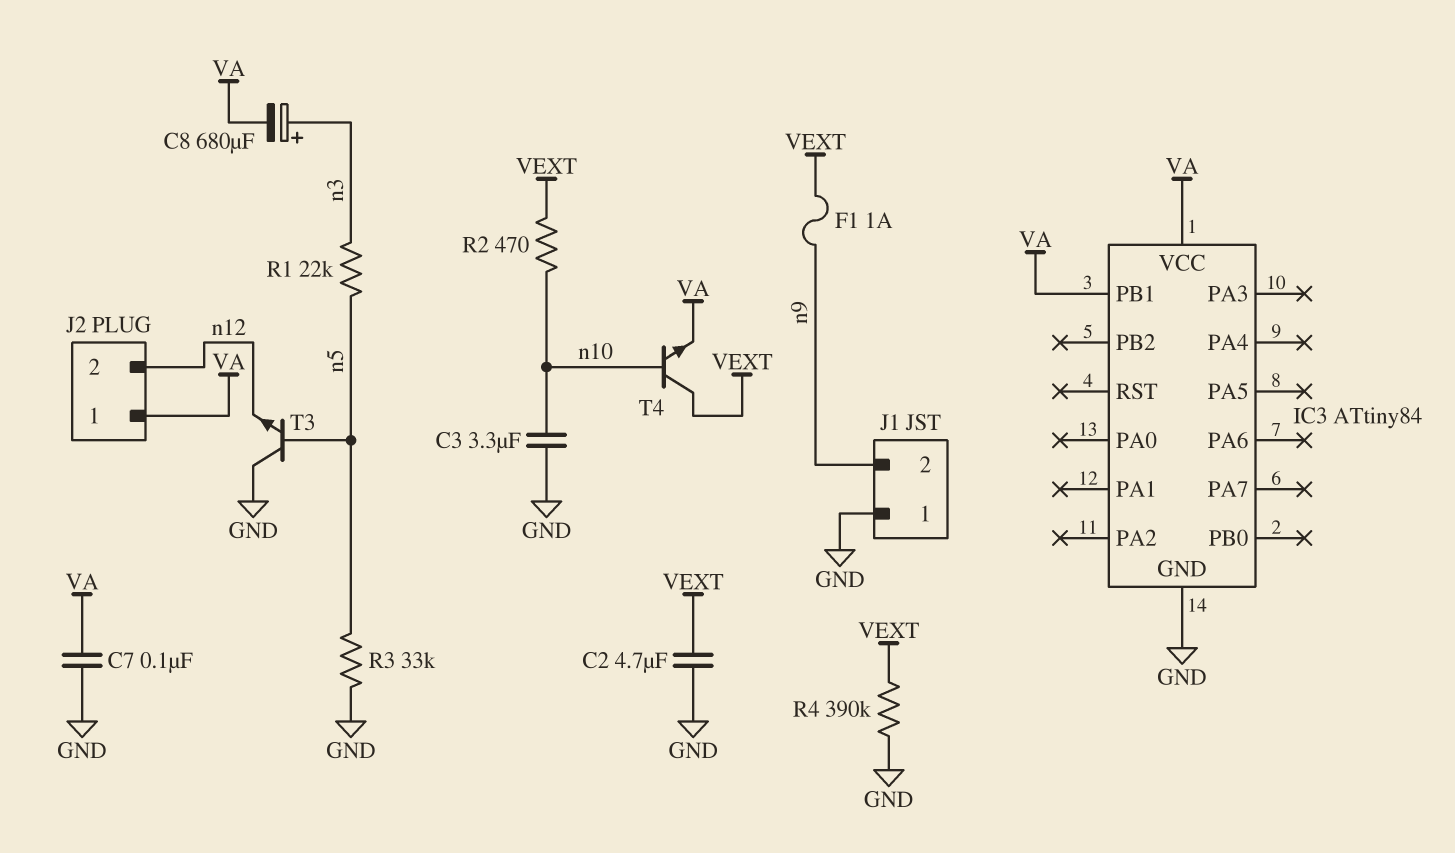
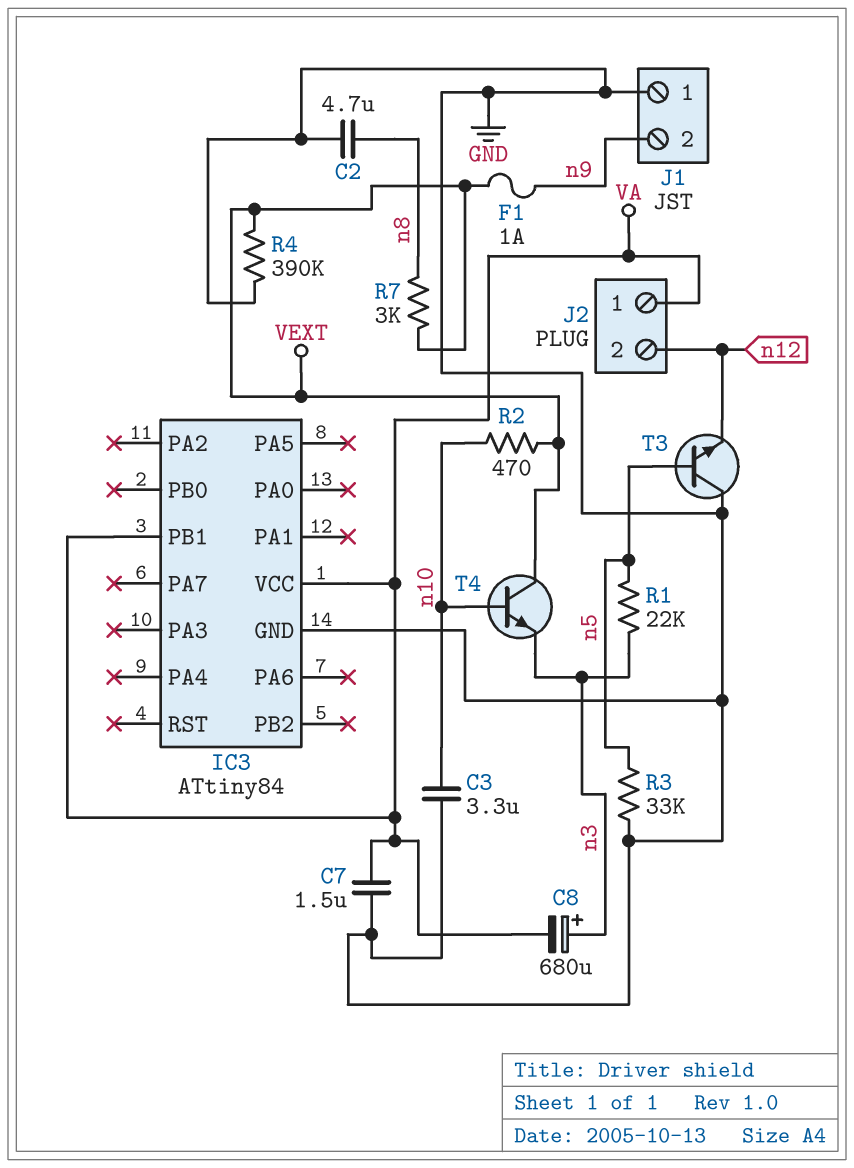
C2: 4.7uF (GND, VEXT) -> 4.7uF (GND, n8)
C7: 100nF (GND, VA) -> 1.5uF (GND, VA)
R7: none -> 3k (VEXT, n8)
T4: NPN (B n10, C VEXT, E VA) -> NPN (B n10, C VEXT, E n3)

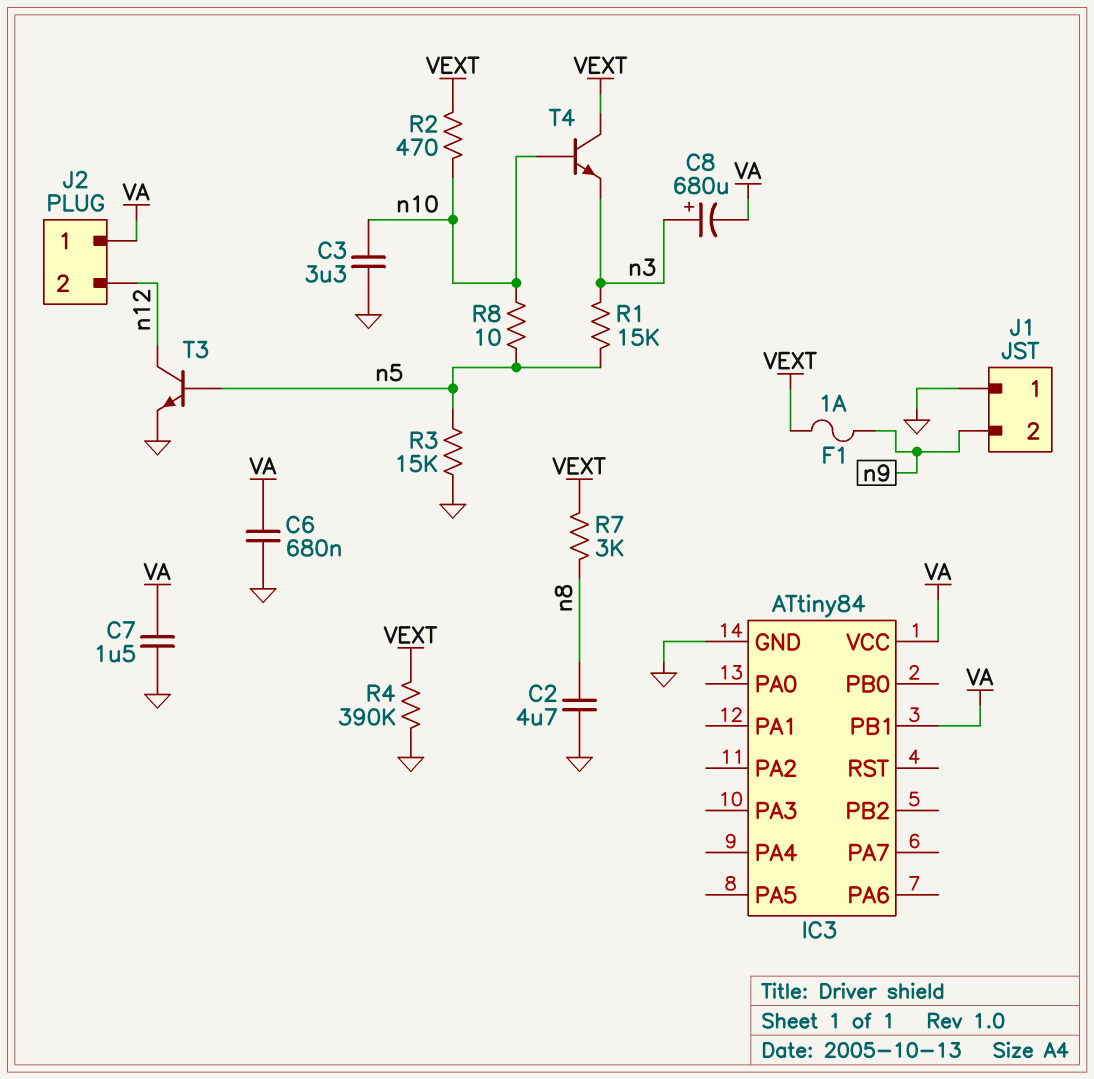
C6: none -> 680nF (GND, VA)
R1: 22k (n3, n5) -> 15k (n3, n5)
R3: 33k (GND, n5) -> 15k (GND, n5)
R8: none -> 10 (n5, n10)
T3: NPN (B n5, C GND, E n12) -> NPN (B n5, C n12, E GND)

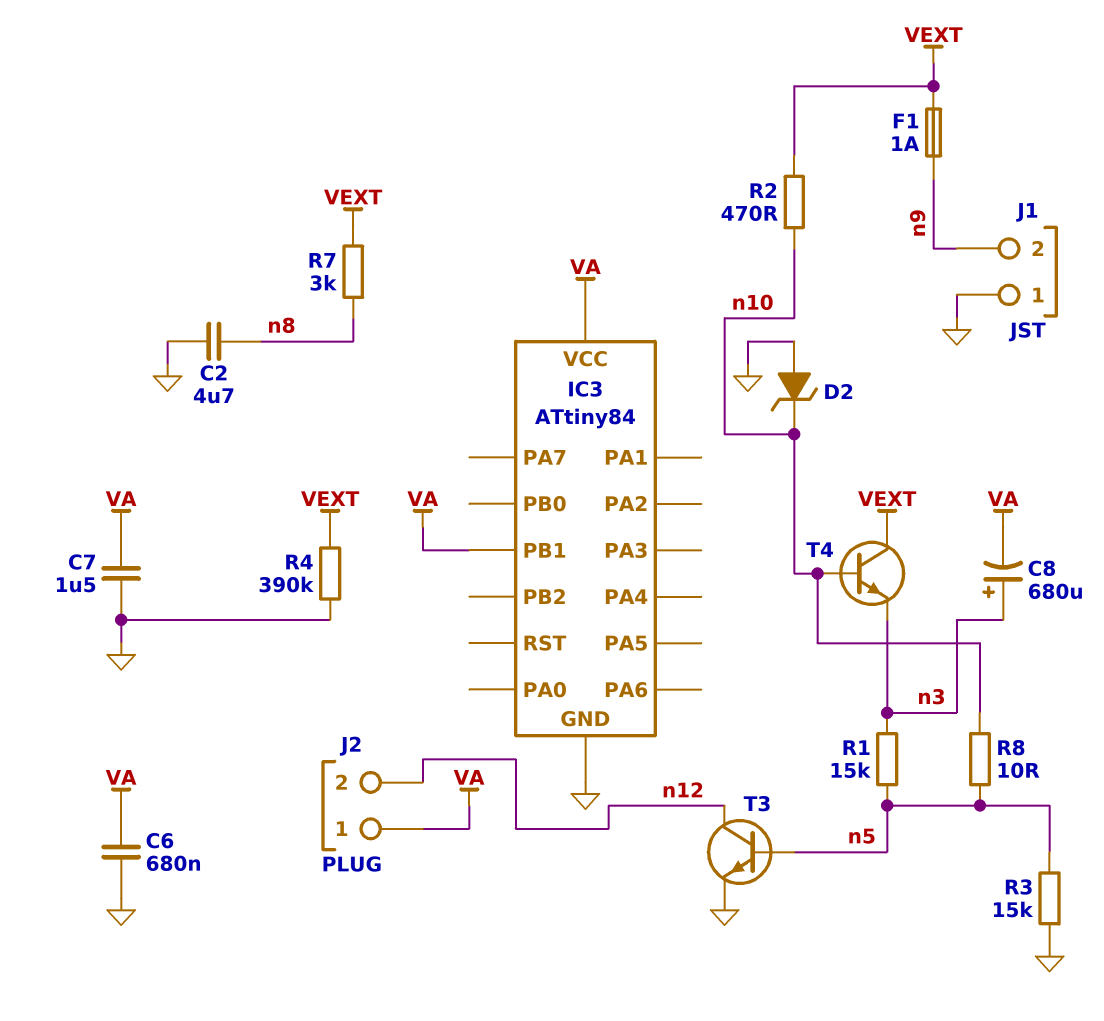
C3: 3.3uF (GND, n10) -> none
D2: none -> zener (A GND, K n10)

